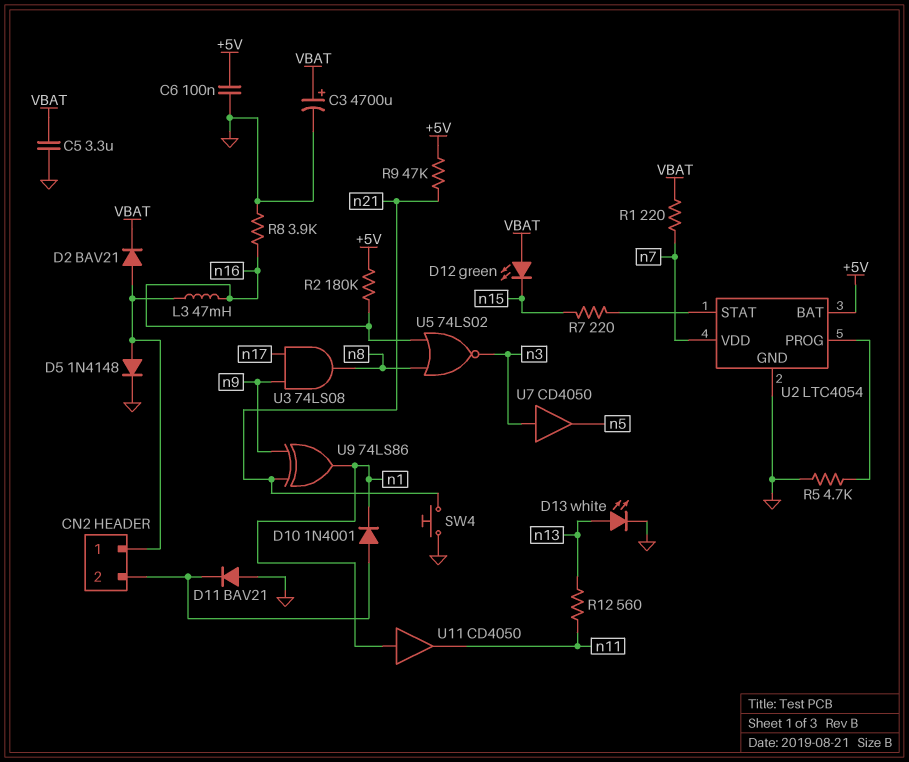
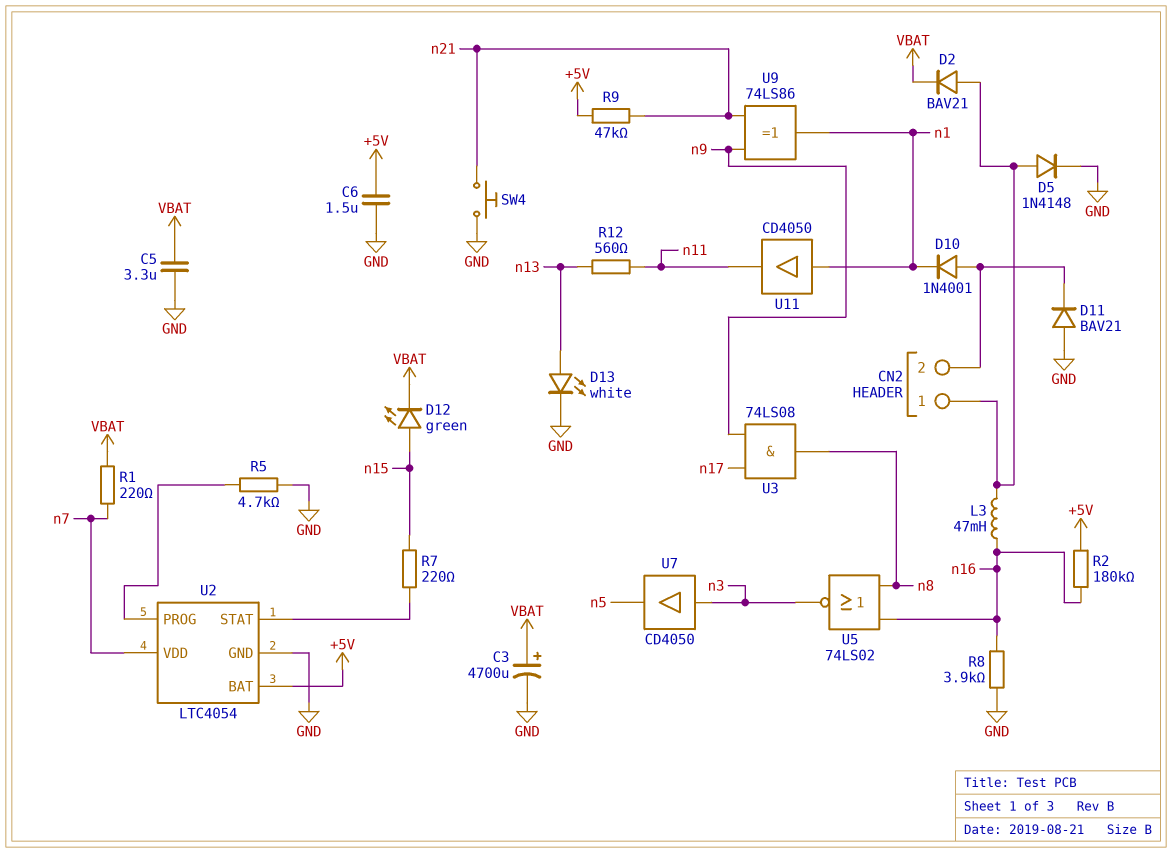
C6: 100nF (+5V, GND) -> 1.5uF (+5V, GND)
D12: LED green (A VBAT, K n15) -> LED green (A n15, K VBAT)

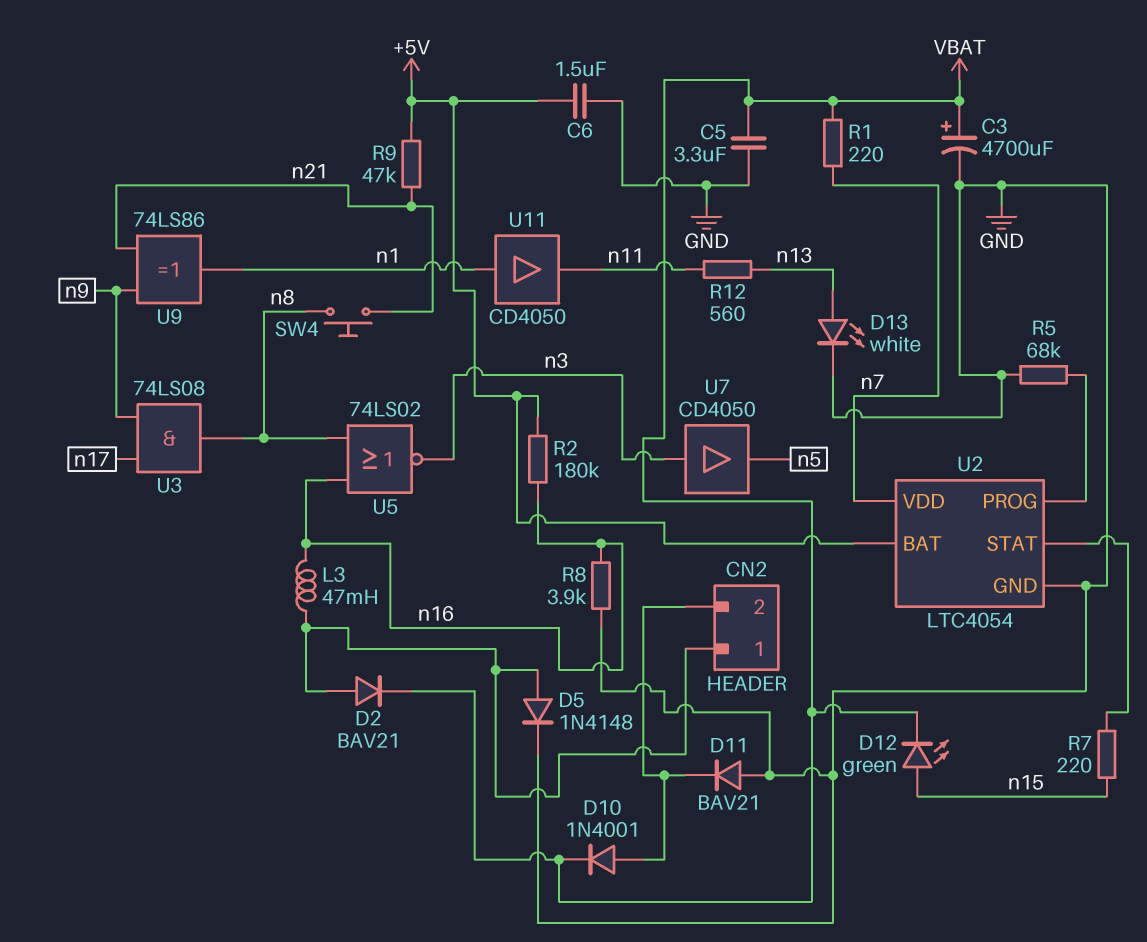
D10: diode 1N4001 (A CN2/2, K n1) -> diode 1N4001 (A CN2/2, K VBAT)
R5: 4.7k (GND, U2/PROG) -> 68k (GND, U2/PROG)
SW4: button (GND, n21) -> button (n8, n21)

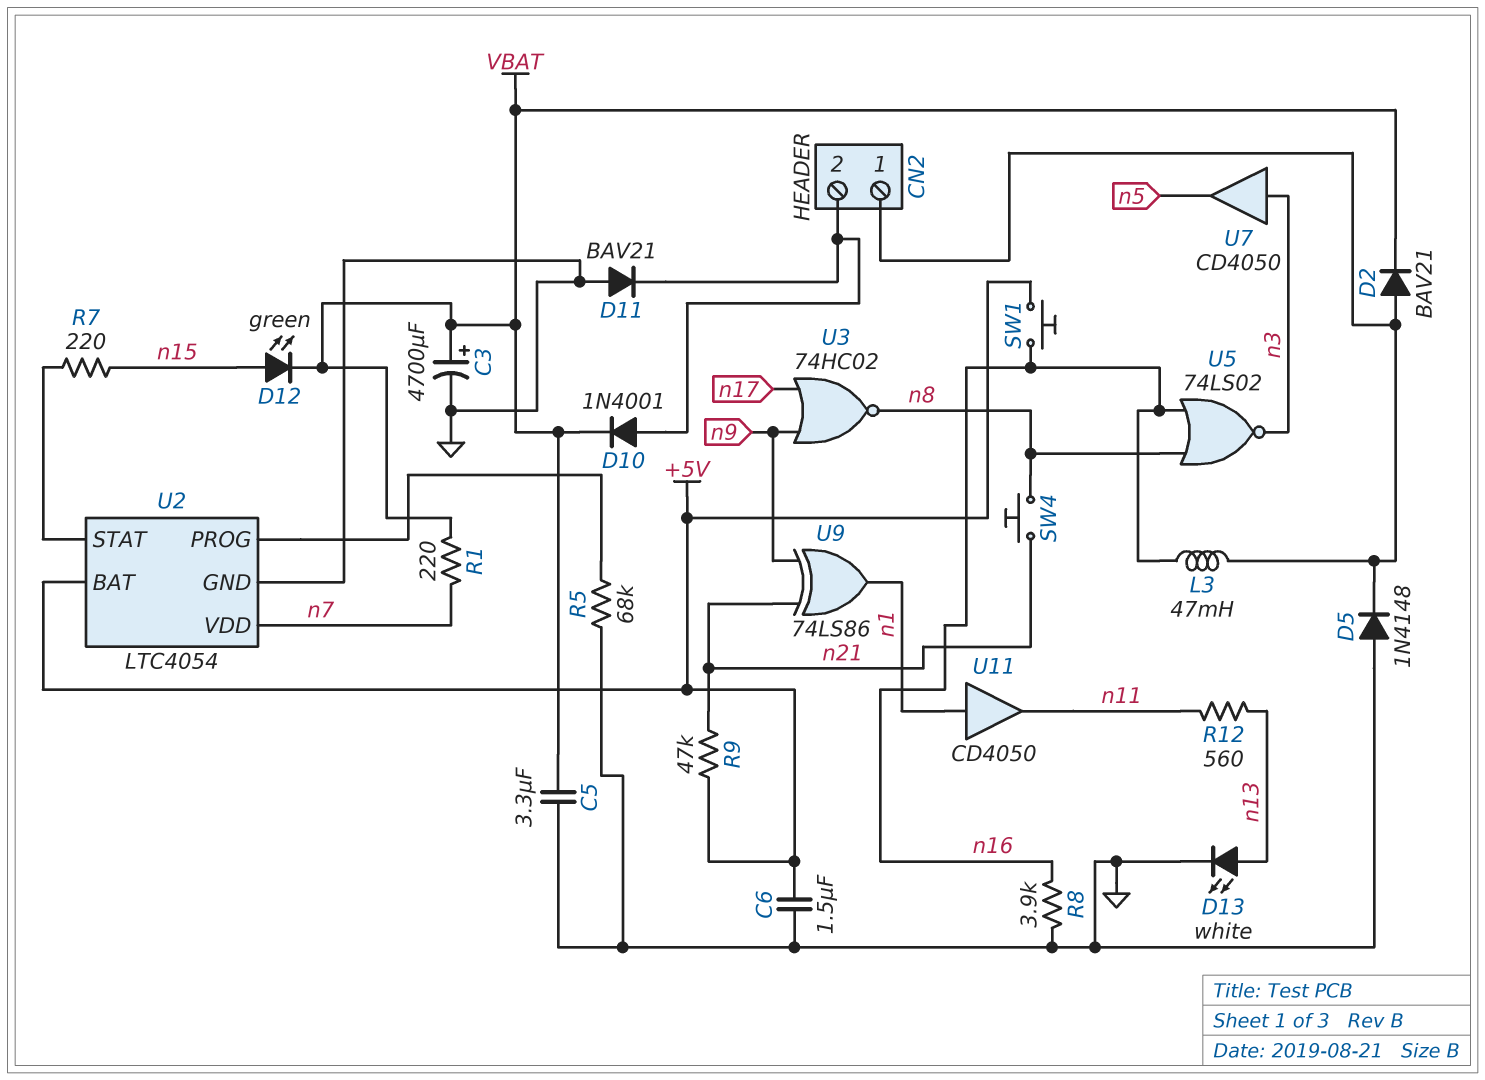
D5: diode 1N4148 (A CN2/1, K GND) -> diode 1N4148 (A GND, K CN2/1)
R2: 180k (+5V, n16) -> none
SW1: none -> button (+5V, n16)
U3: AND 74LS08 (in n9, in n17, out n8) -> NOR 74HC02 (in n9, in n17, out n8)

